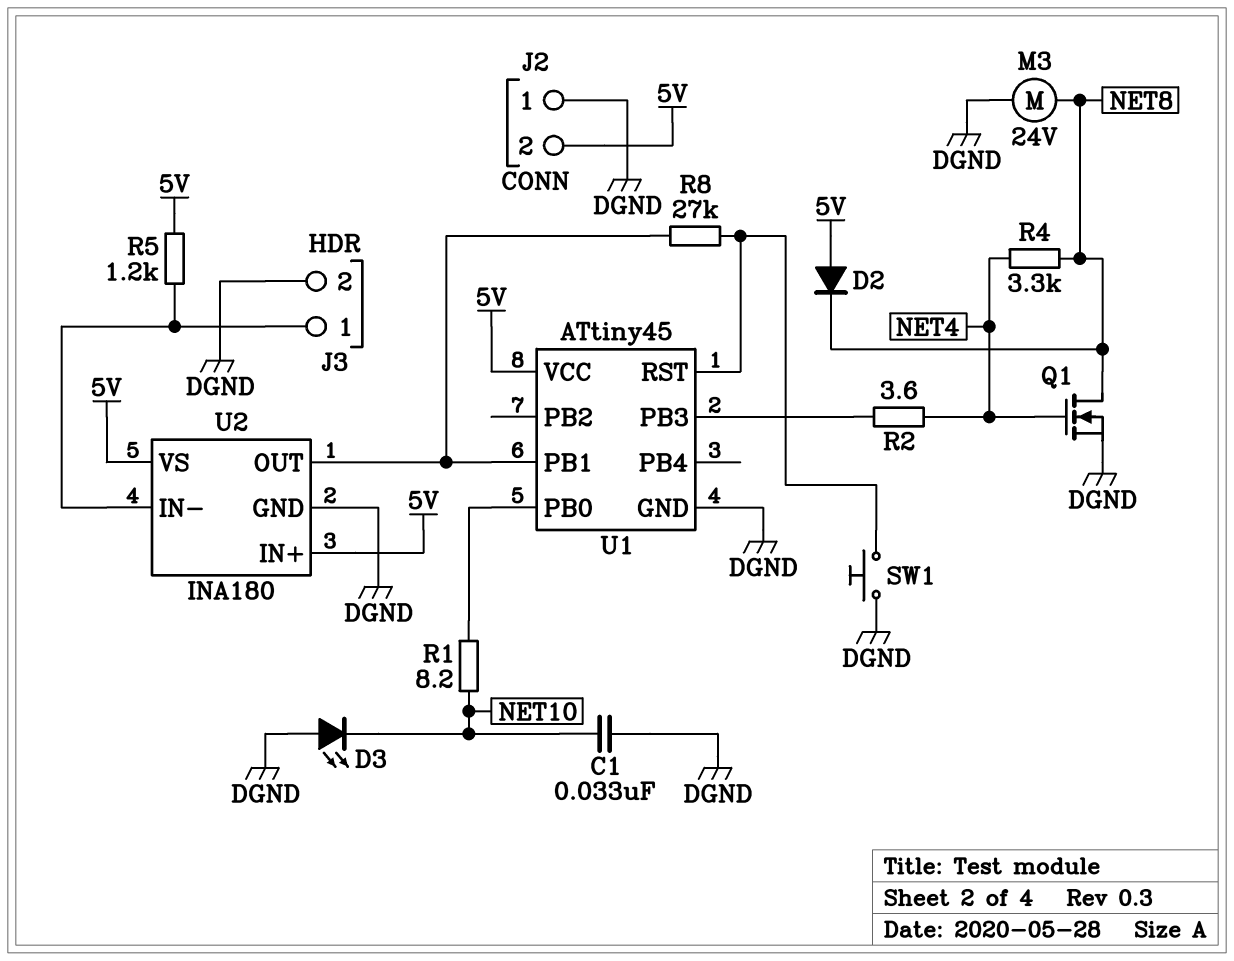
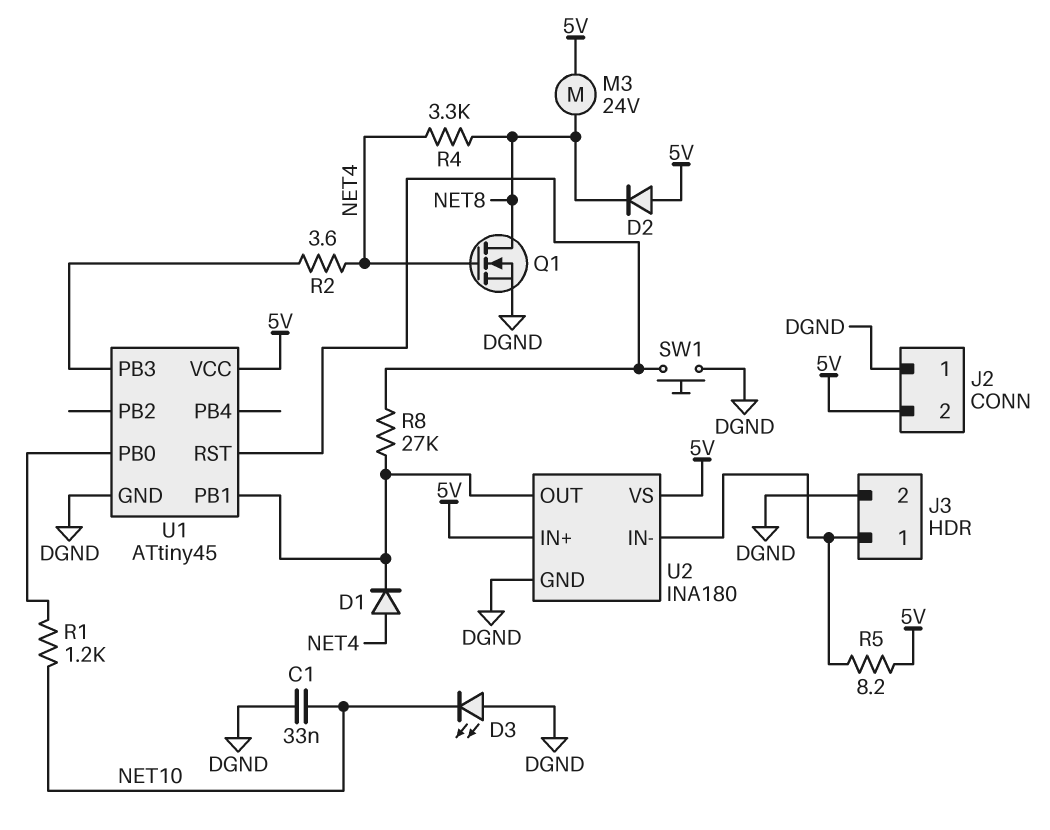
D1: none -> diode (A NET4, K U1/PB1)
M3: motor 24V (DGND, NET8) -> motor 24V (5V, NET8)
R1: 8.2 (NET10, U1/PB0) -> 1.2k (NET10, U1/PB0)
R5: 1.2k (5V, J3/1) -> 8.2 (5V, J3/1)

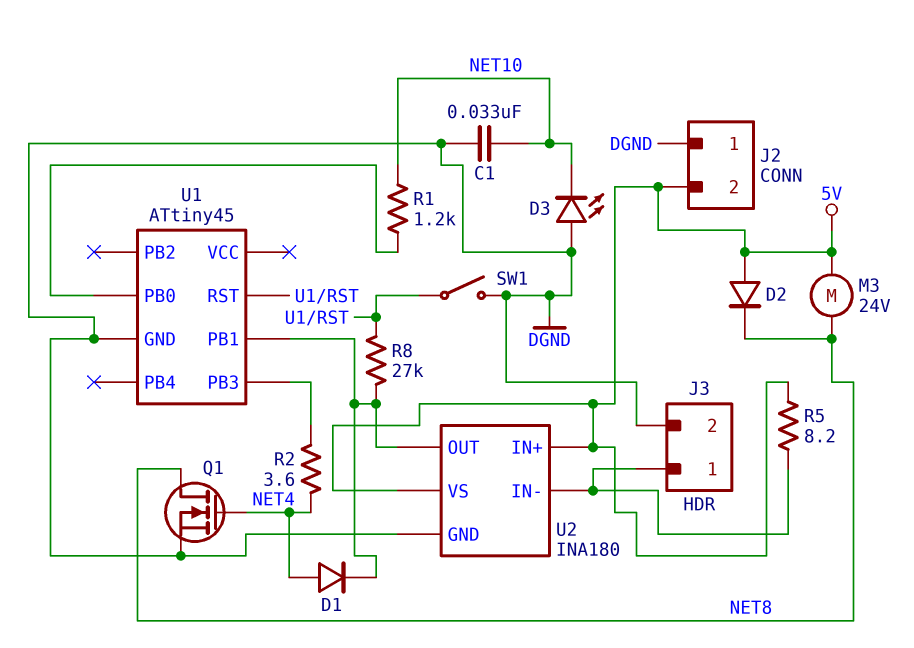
R4: 3.3k (NET4, NET8) -> none
SW1: button (DGND, U1/RST) -> switch (DGND, U1/RST)
U1 pin VCC: 5V -> none

